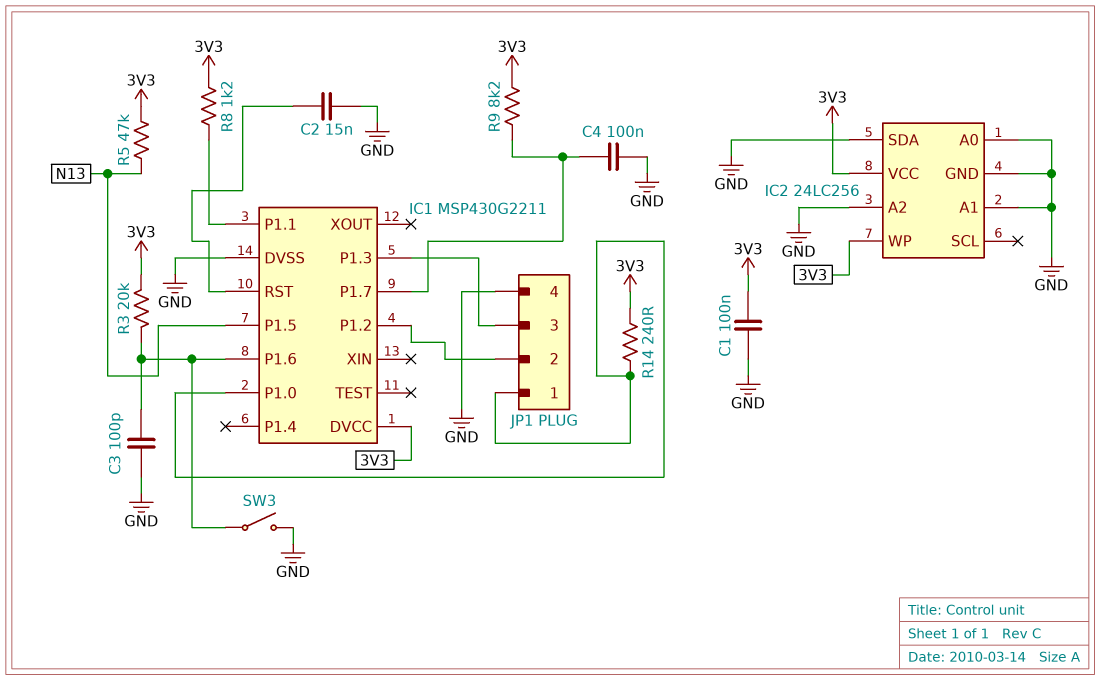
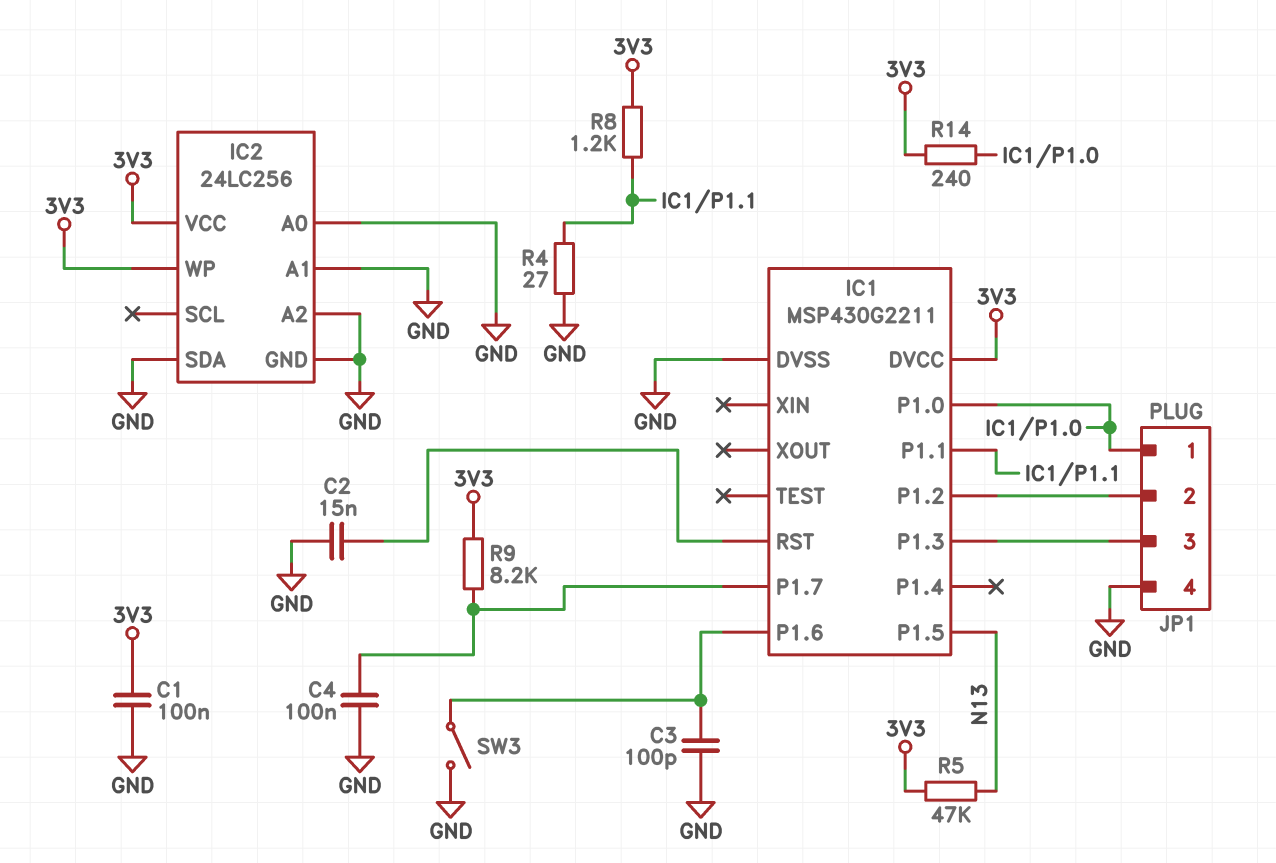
R3: 20k (3V3, IC1/P1.6) -> none
R4: none -> 27 (GND, IC1/P1.1)

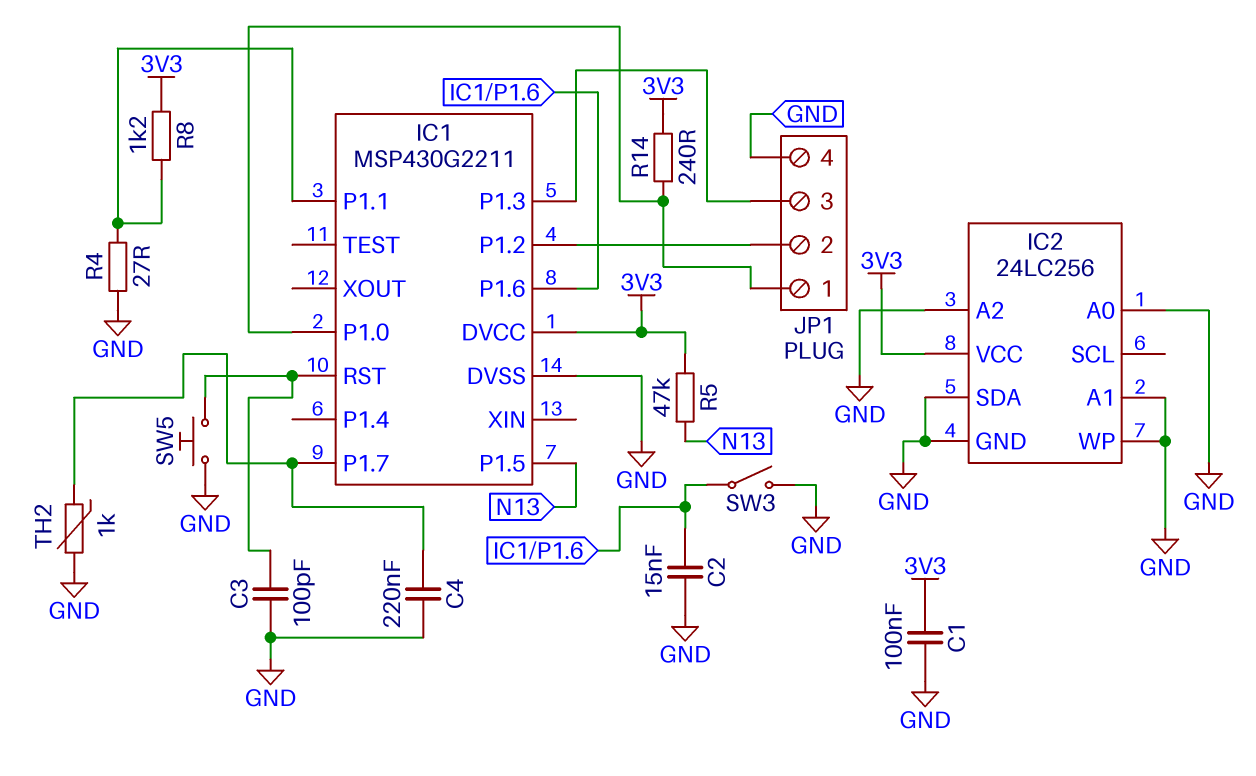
C2: 15nF (GND, IC1/RST) -> 15nF (GND, IC1/P1.6)
C3: 100pF (GND, IC1/P1.6) -> 100pF (GND, IC1/RST)
C4: 100nF (GND, IC1/P1.7) -> 220nF (GND, IC1/P1.7)
IC2 pin WP: 3V3 -> GND
R9: 8.2k (3V3, IC1/P1.7) -> none
SW5: none -> button (GND, IC1/RST)
TH2: none -> 1k (GND, IC1/P1.7)

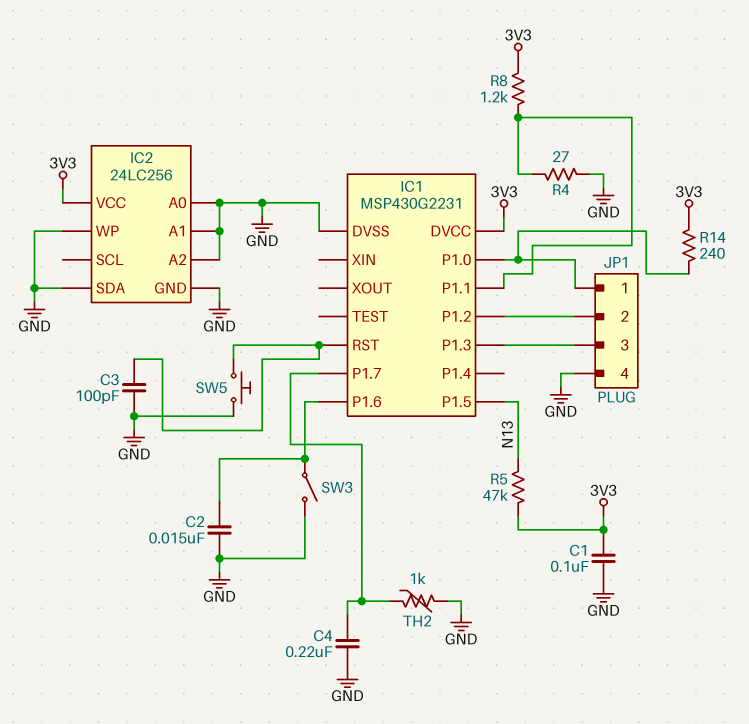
IC1: MSP430G2211 -> MSP430G2231

